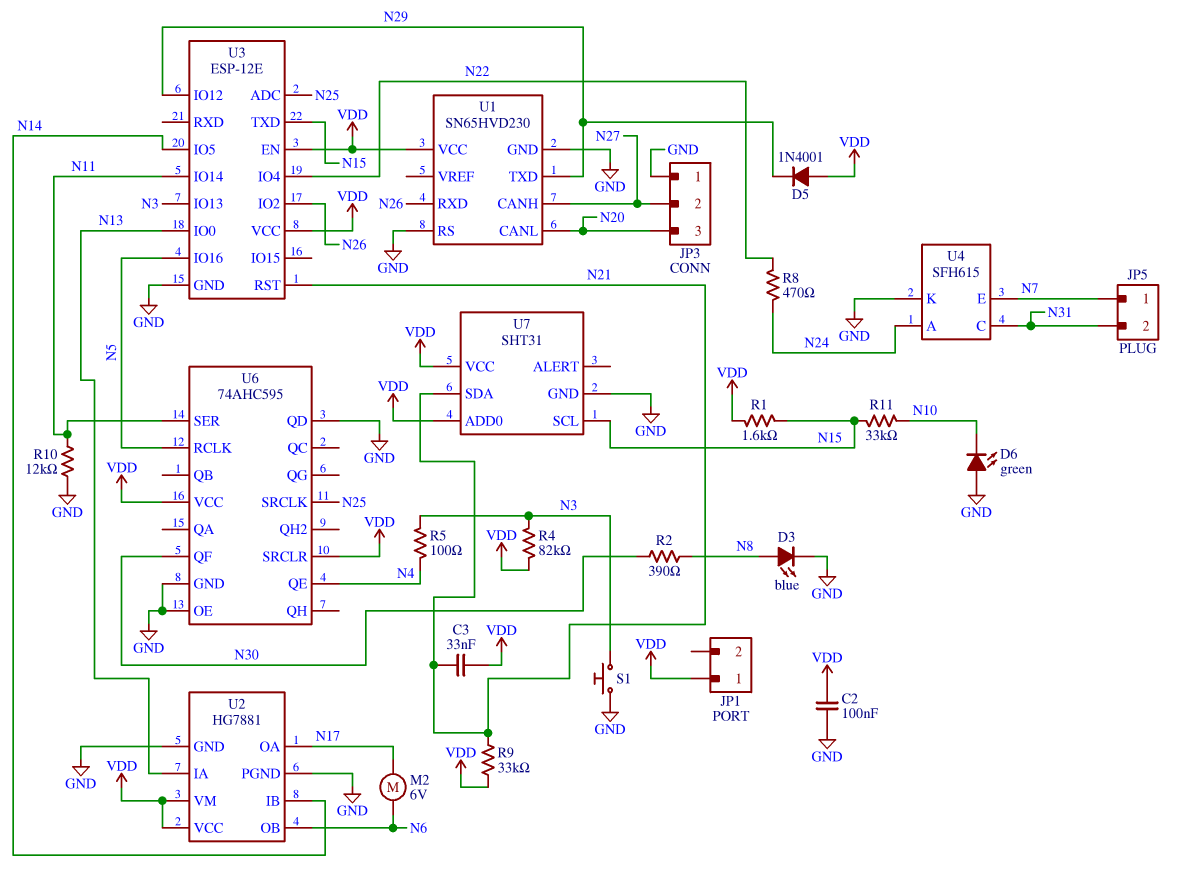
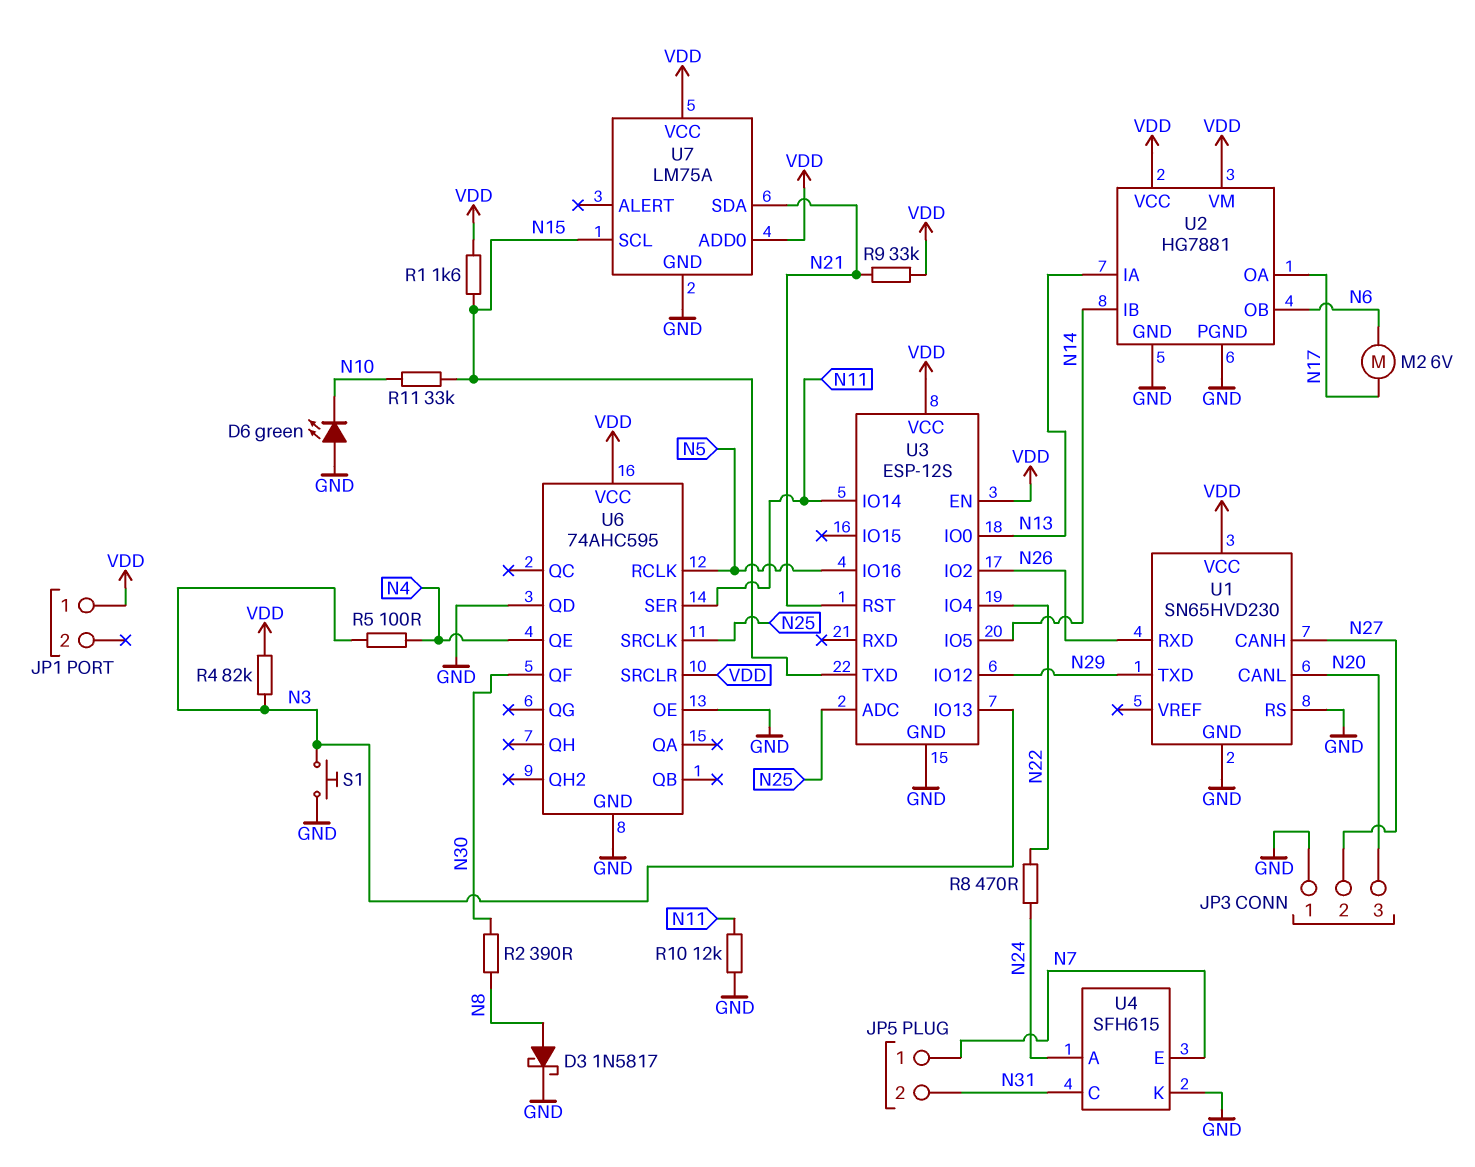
C2: 100nF (GND, VDD) -> none
C3: 33nF (N21, VDD) -> none
D3: LED blue (A N8, K GND) -> schottky 1N5817 (A N8, K GND)
D5: diode 1N4001 (A VDD, K N29) -> none
U3: ESP-12E -> ESP-12S
U7: SHT31 -> LM75A

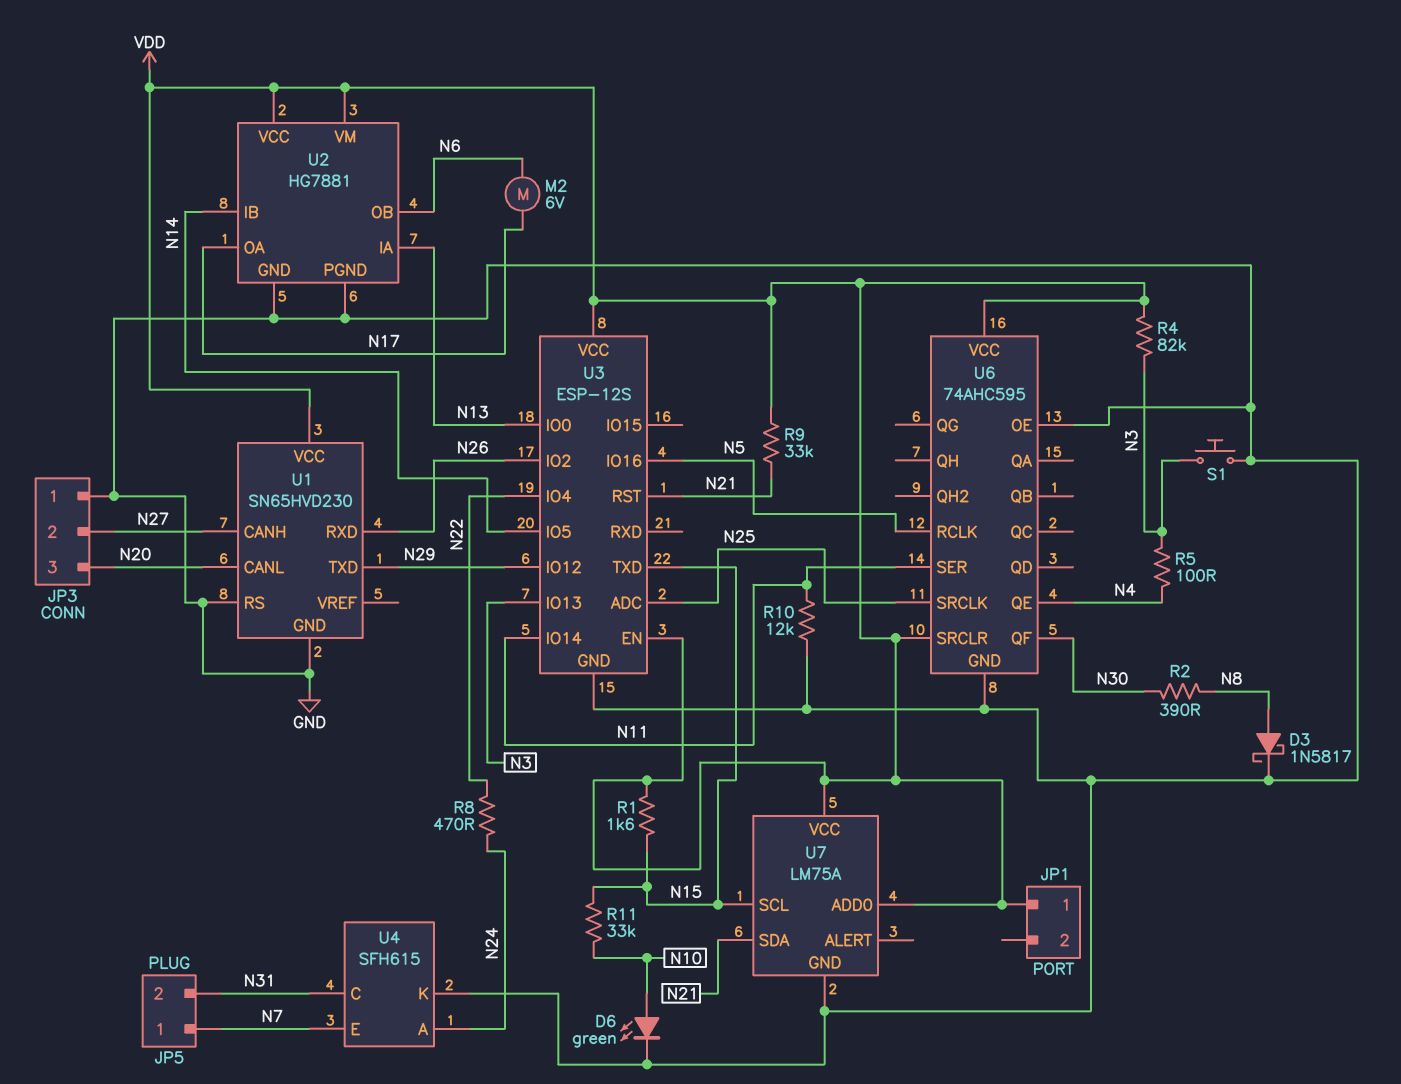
D6: LED green (A GND, K N10) -> LED green (A N10, K GND)
U6 pin QD: GND -> none

